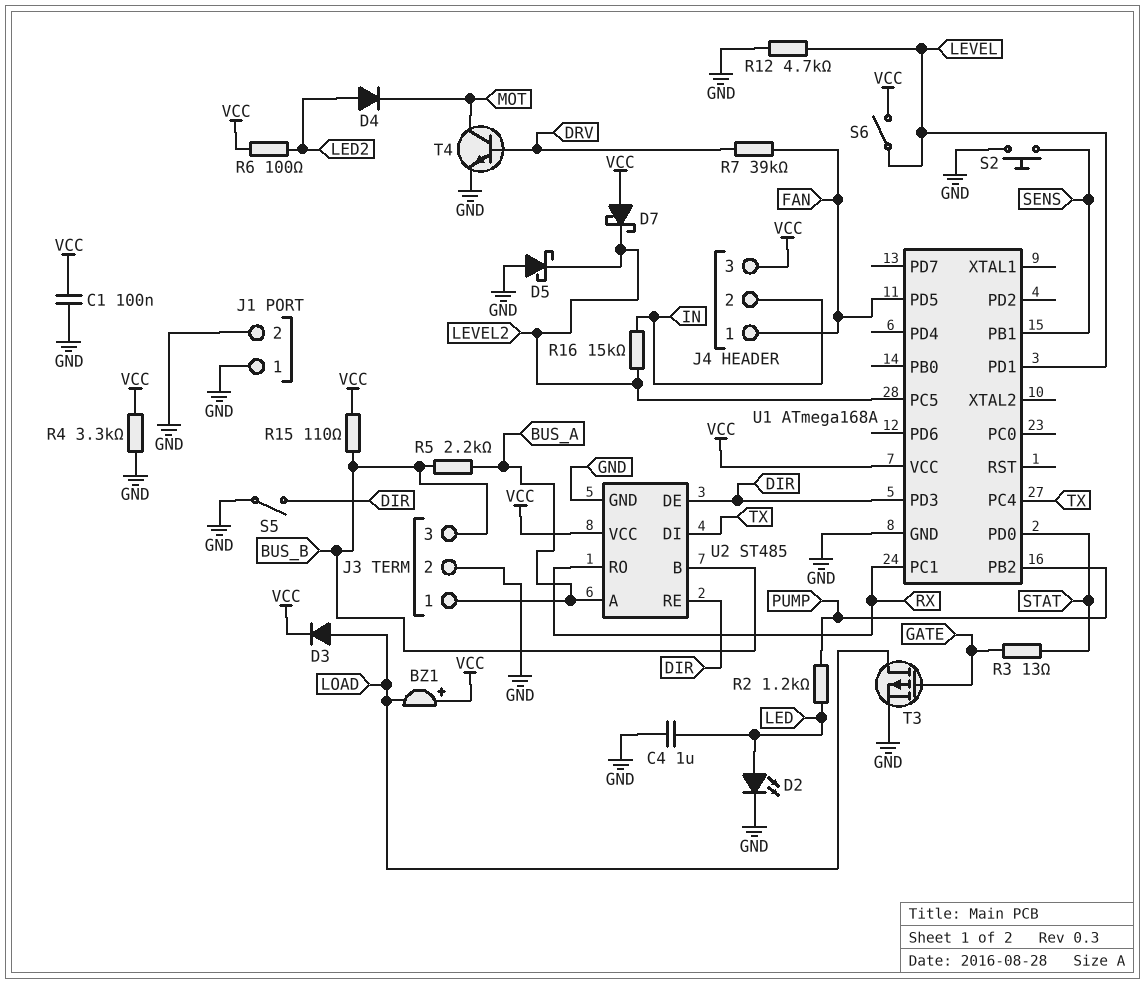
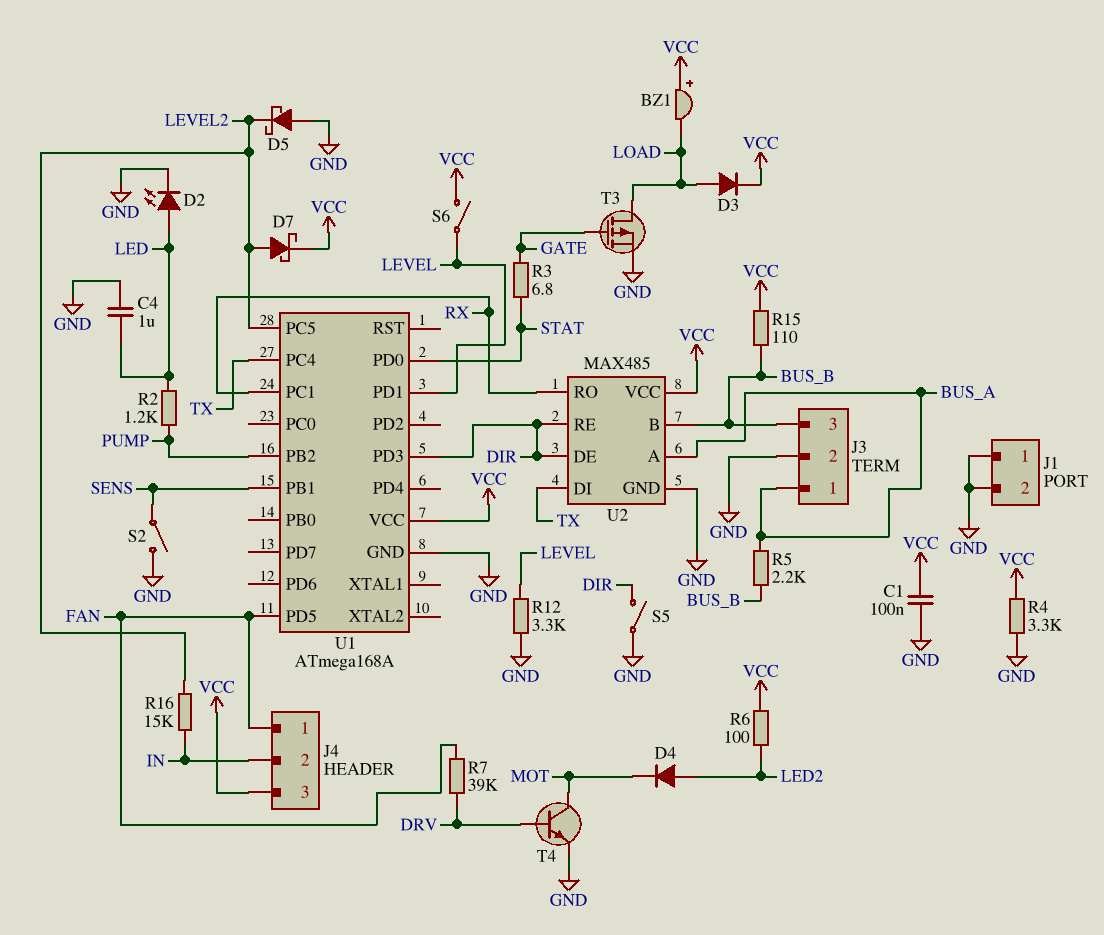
D7: schottky (A VCC, K LEVEL2) -> schottky (A LEVEL2, K VCC)
R3: 13 (GATE, STAT) -> 6.8 (GATE, STAT)
R12: 4.7k (GND, LEVEL) -> 3.3k (GND, LEVEL)
S2: button (GND, SENS) -> switch (GND, SENS)
U2: ST485 -> MAX485

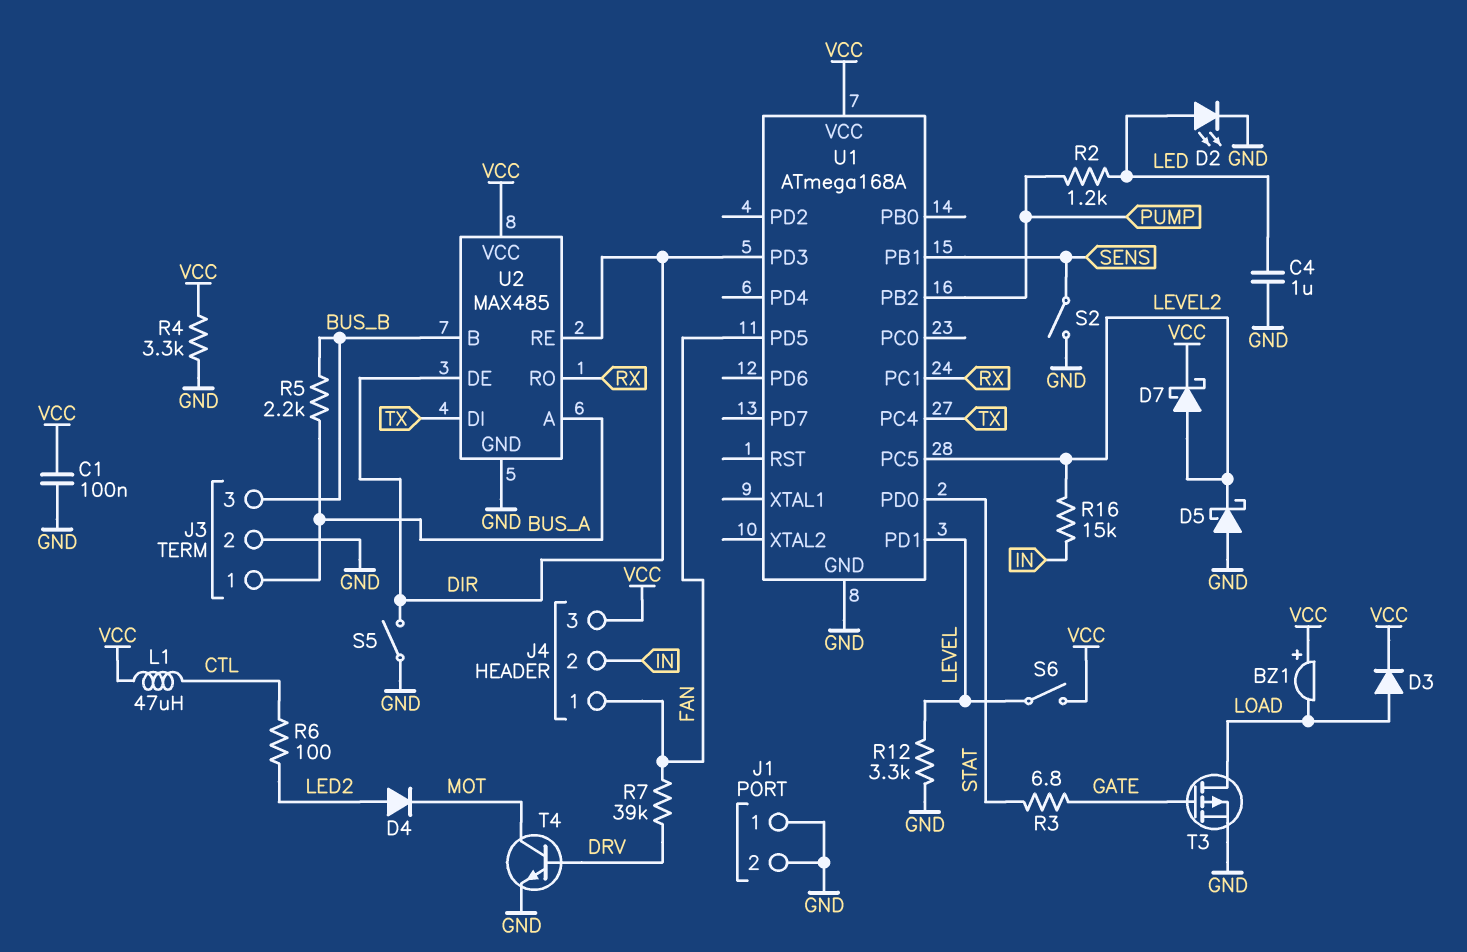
L1: none -> 47uH (CTL, VCC)
R6: 100 (LED2, VCC) -> 100 (CTL, LED2)
R15: 110 (BUS_B, VCC) -> none

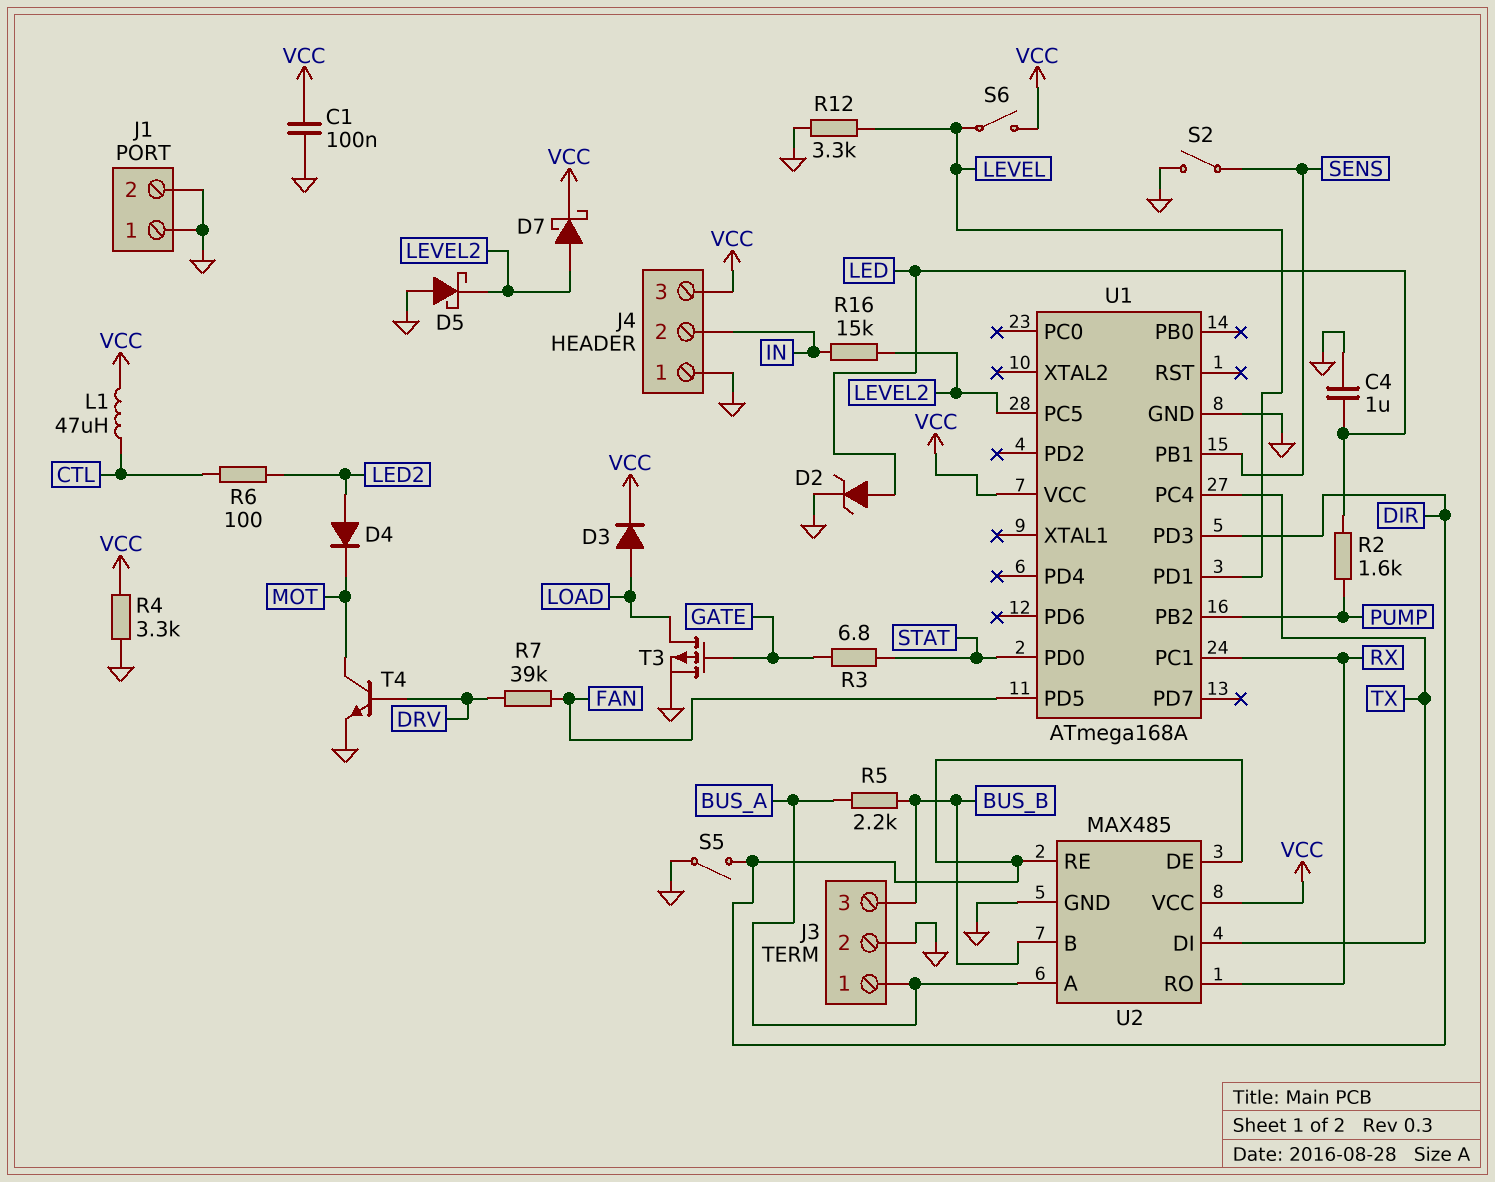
BZ1: buzzer (plus VCC, minus LOAD) -> none
D2: LED (A LED, K GND) -> zener (A LED, K GND)
J4 pin 1: FAN -> GND
R2: 1.2k (LED, PUMP) -> 1.6k (LED, PUMP)

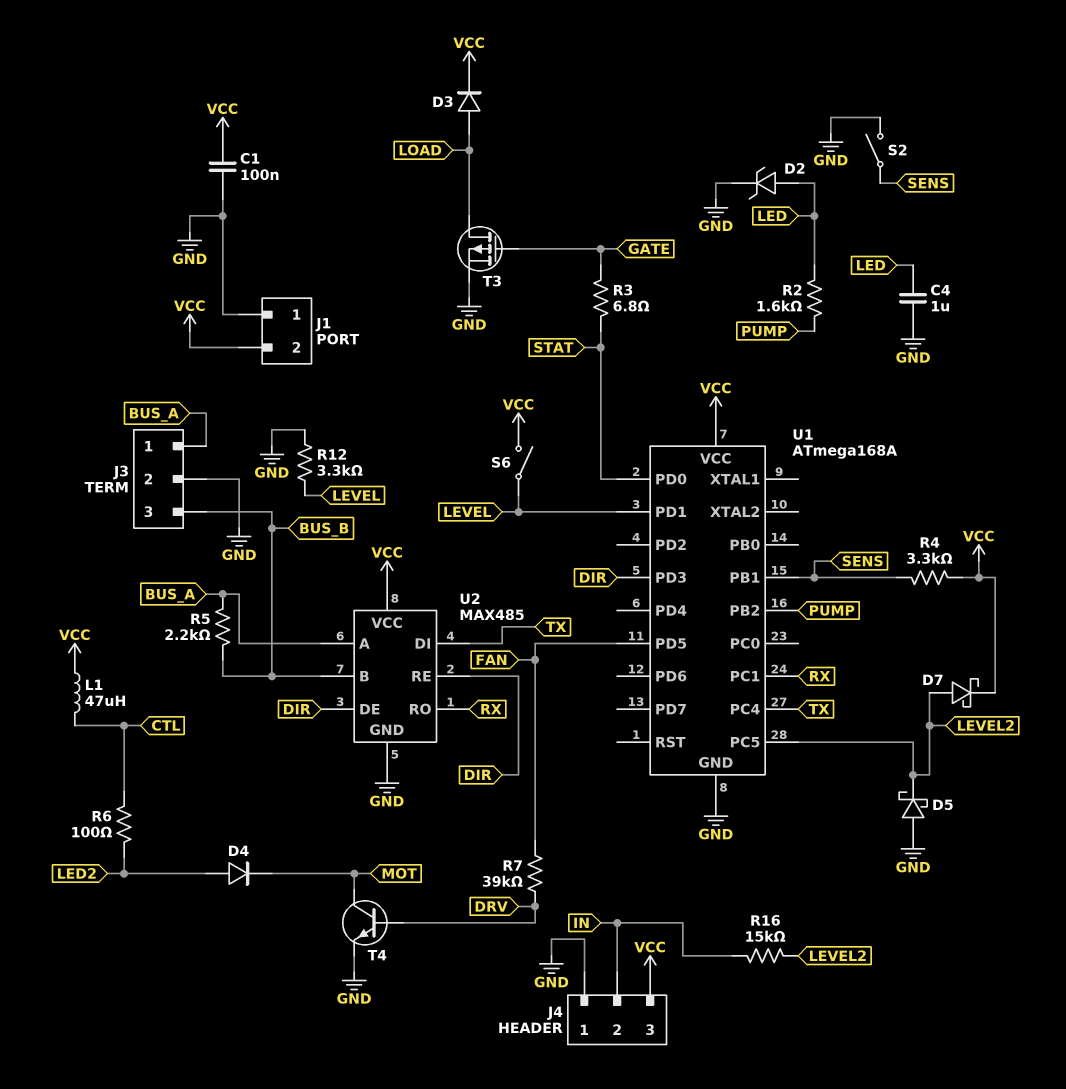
J1 pin 2: GND -> VCC
R4: 3.3k (GND, VCC) -> 3.3k (SENS, VCC)
S5: switch (DIR, GND) -> none

